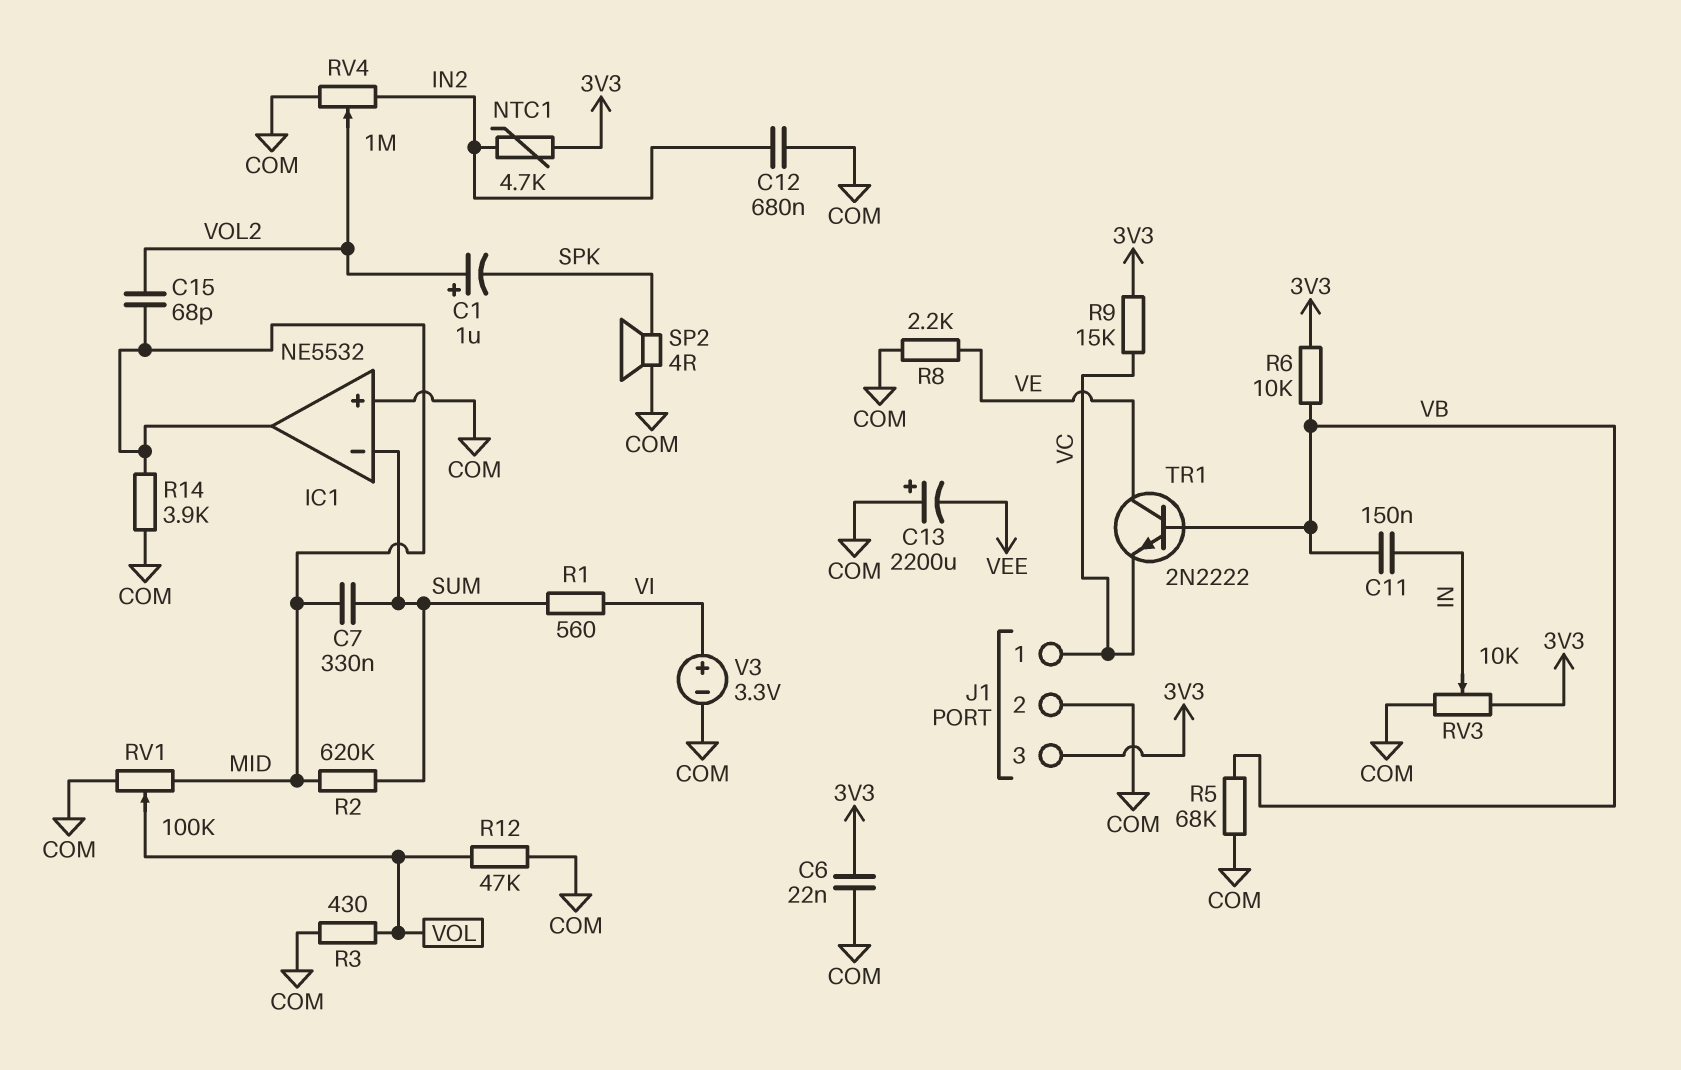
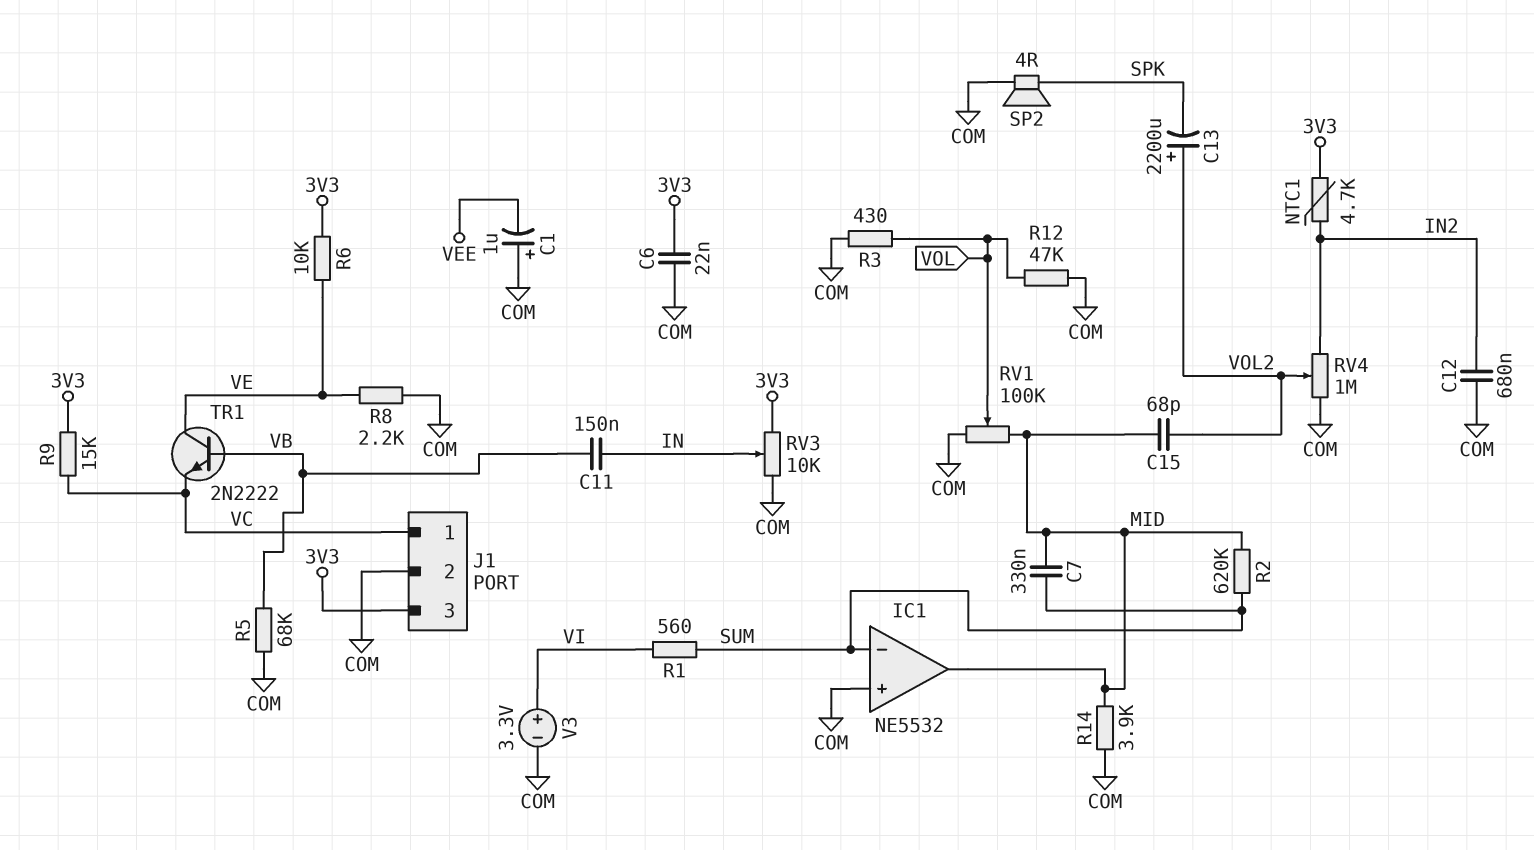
C1: 1uF (plus VOL2, minus SPK) -> 1uF (plus COM, minus VEE)
C13: 2200uF (plus COM, minus VEE) -> 2200uF (plus VOL2, minus SPK)
R6: 10k (3V3, VB) -> 10k (3V3, VE)

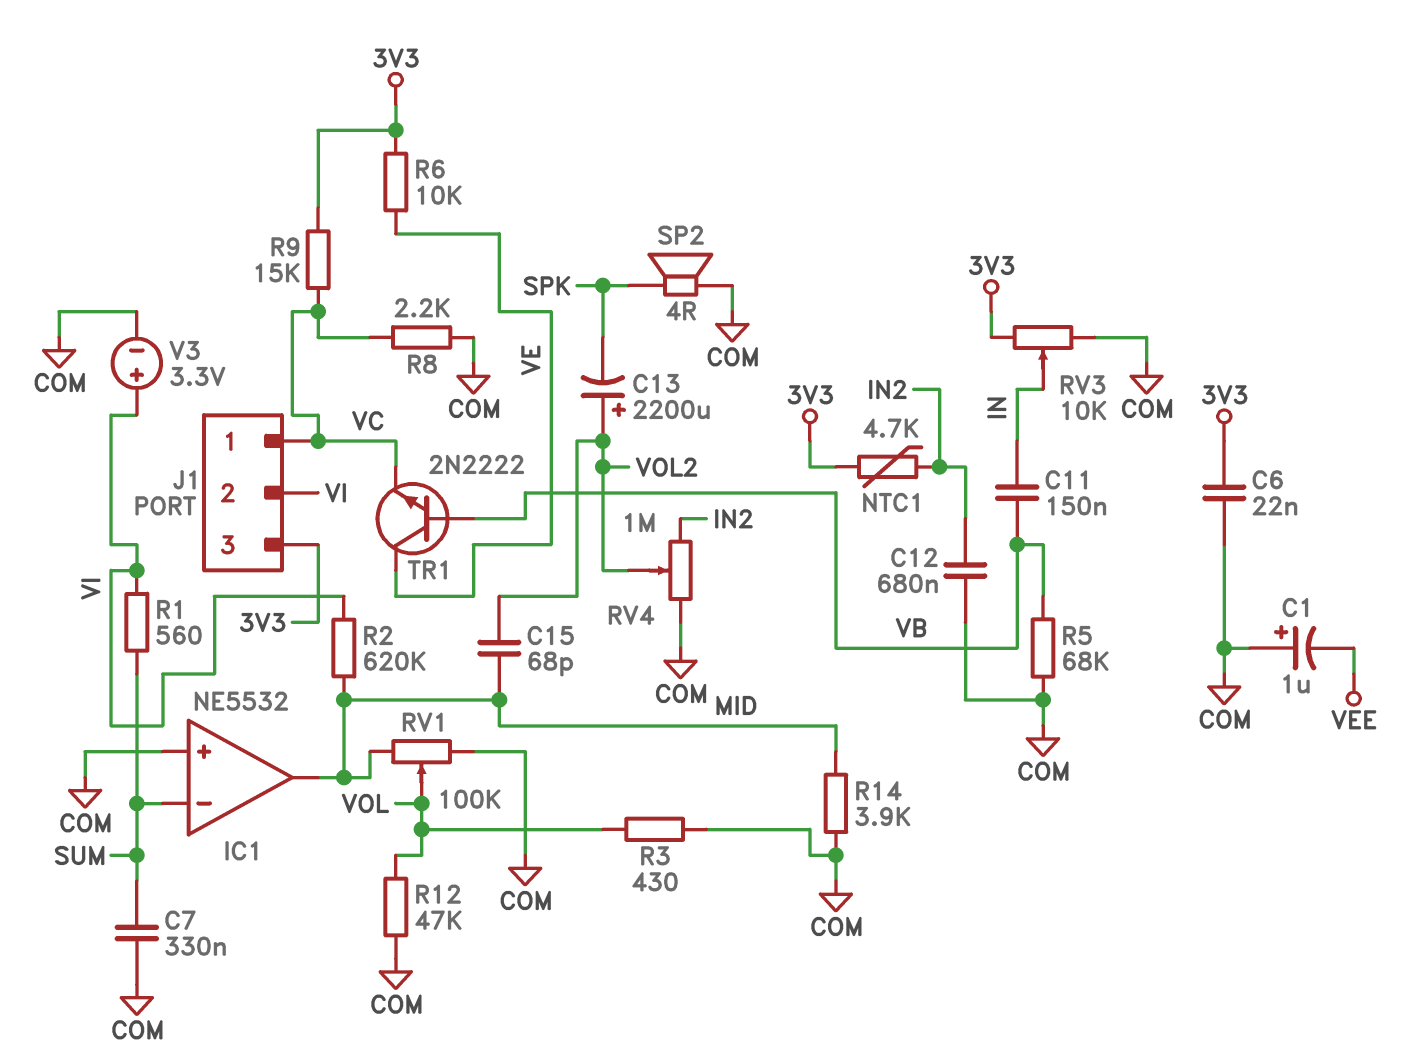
C7: 330nF (MID, SUM) -> 330nF (COM, SUM)
J1 pin 2: COM -> VI
R2: 620k (MID, SUM) -> 620k (MID, VI)
R8: 2.2k (COM, VE) -> 2.2k (COM, VC)

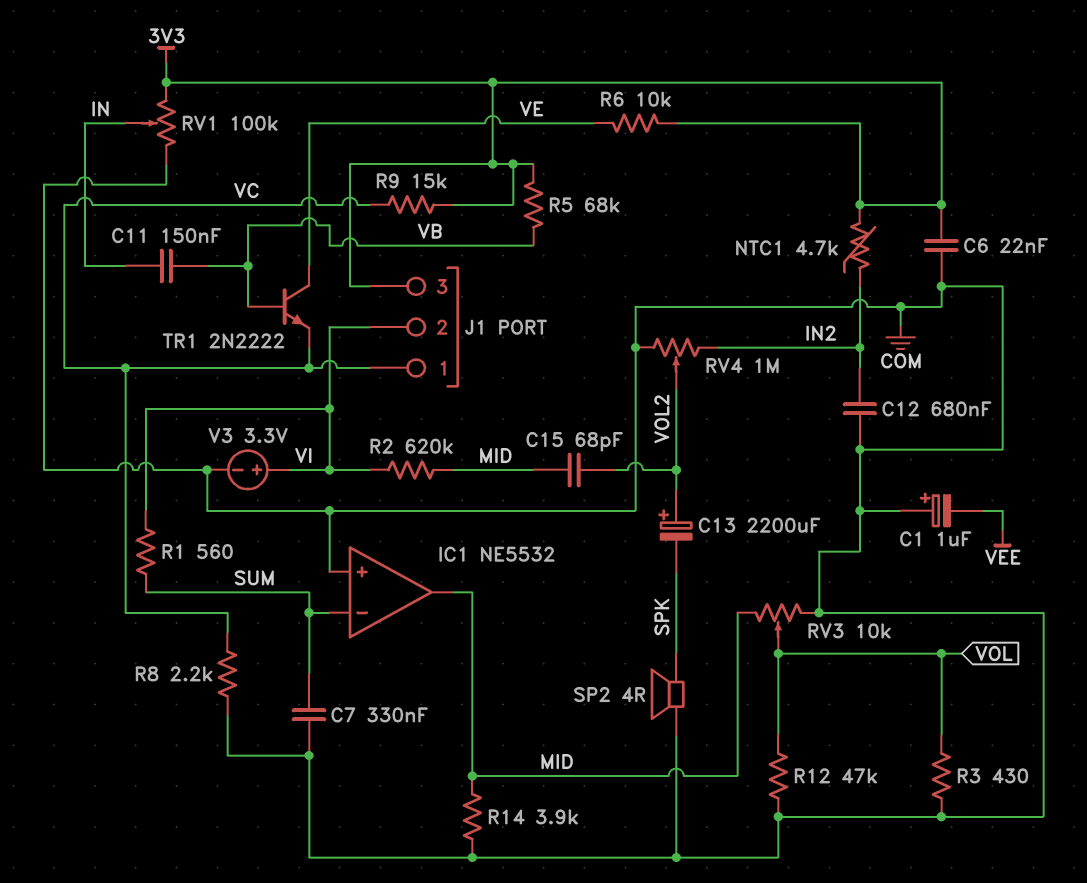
R5: 68k (COM, VB) -> 68k (3V3, VB)
RV1: 100k (COM, MID, wiper VOL) -> 100k (3V3, COM, wiper IN)
RV3: 10k (3V3, COM, wiper IN) -> 10k (COM, MID, wiper VOL)

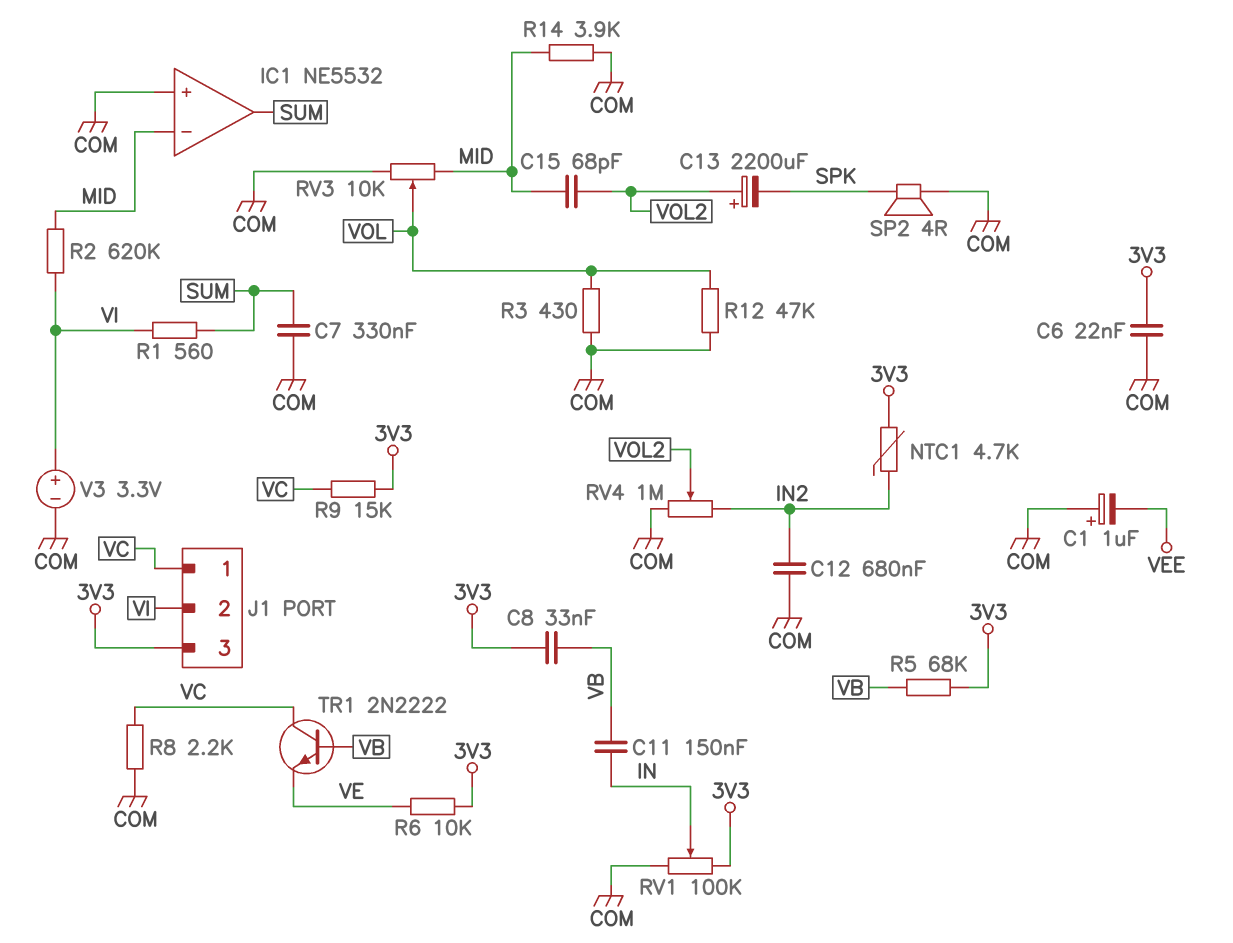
C8: none -> 33nF (3V3, VB)
IC1 pin in-: SUM -> MID
IC1 pin out: MID -> SUM
TR1: NPN 2N2222 (B VB, C VE, E VC) -> NPN 2N2222 (B VB, C VC, E VE)

